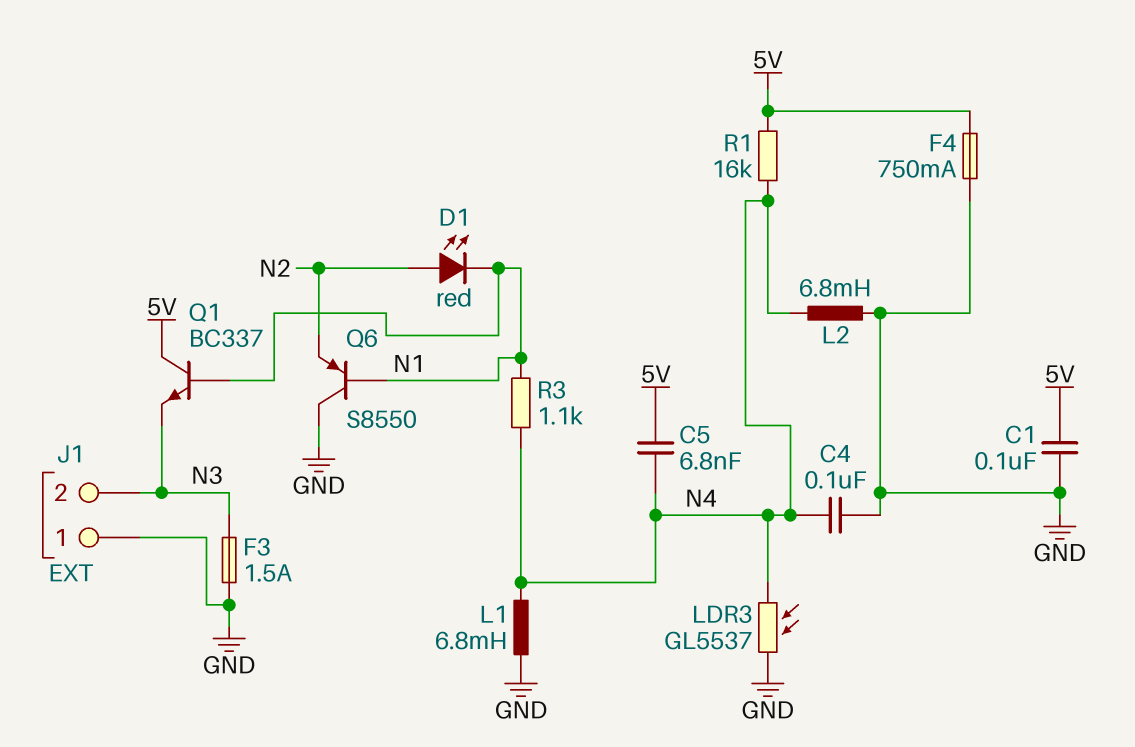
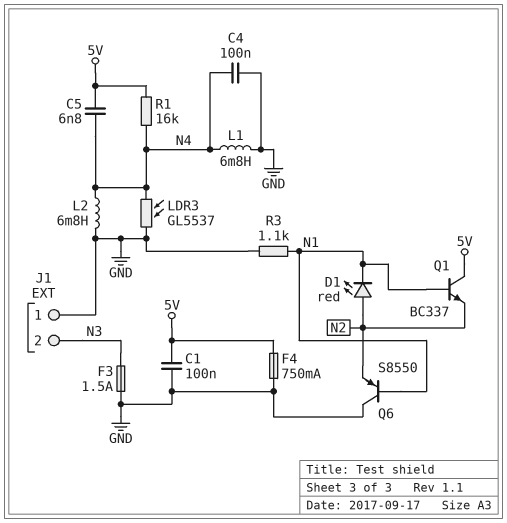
Q1: NPN BC337 (B N1, C 5V, E N3) -> NPN BC337 (B N1, C 5V, E N2)
R3: 1.1k (N1, N4) -> 1.1k (GND, N1)

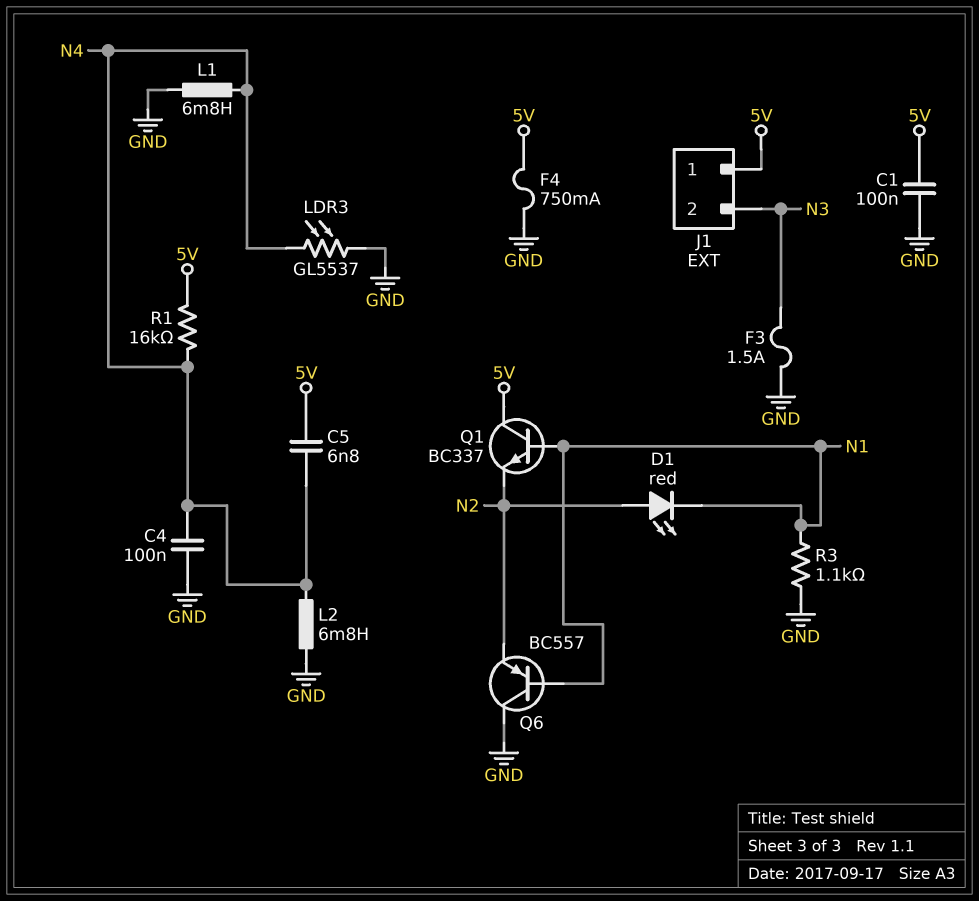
J1 pin 1: GND -> 5V
Q6: PNP S8550 (B N1, C GND, E N2) -> PNP BC557 (B N1, C GND, E N2)

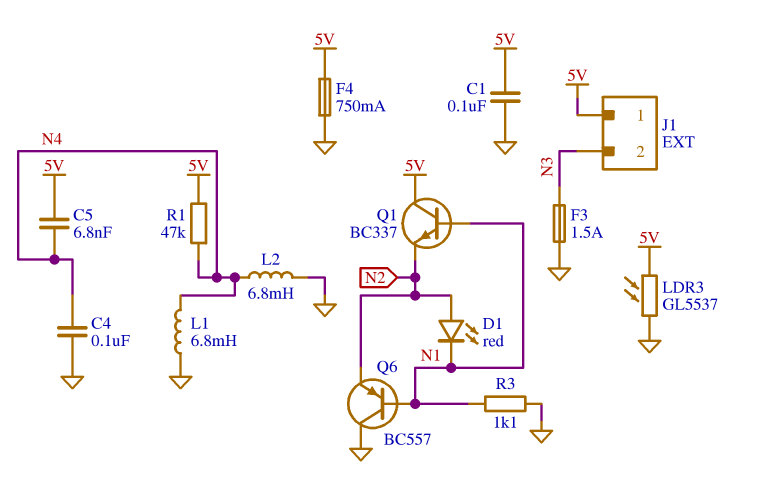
LDR3: GL5537 (GND, N4) -> GL5537 (5V, GND)
R1: 16k (5V, N4) -> 47k (5V, N4)

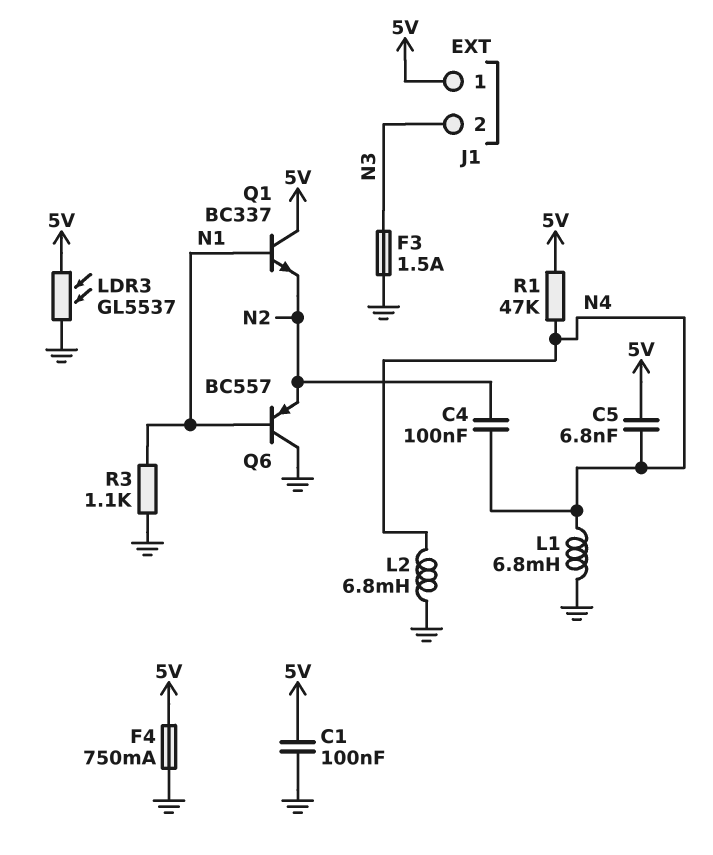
C4: 100nF (GND, N4) -> 100nF (N2, N4)
D1: LED red (A N2, K N1) -> none

